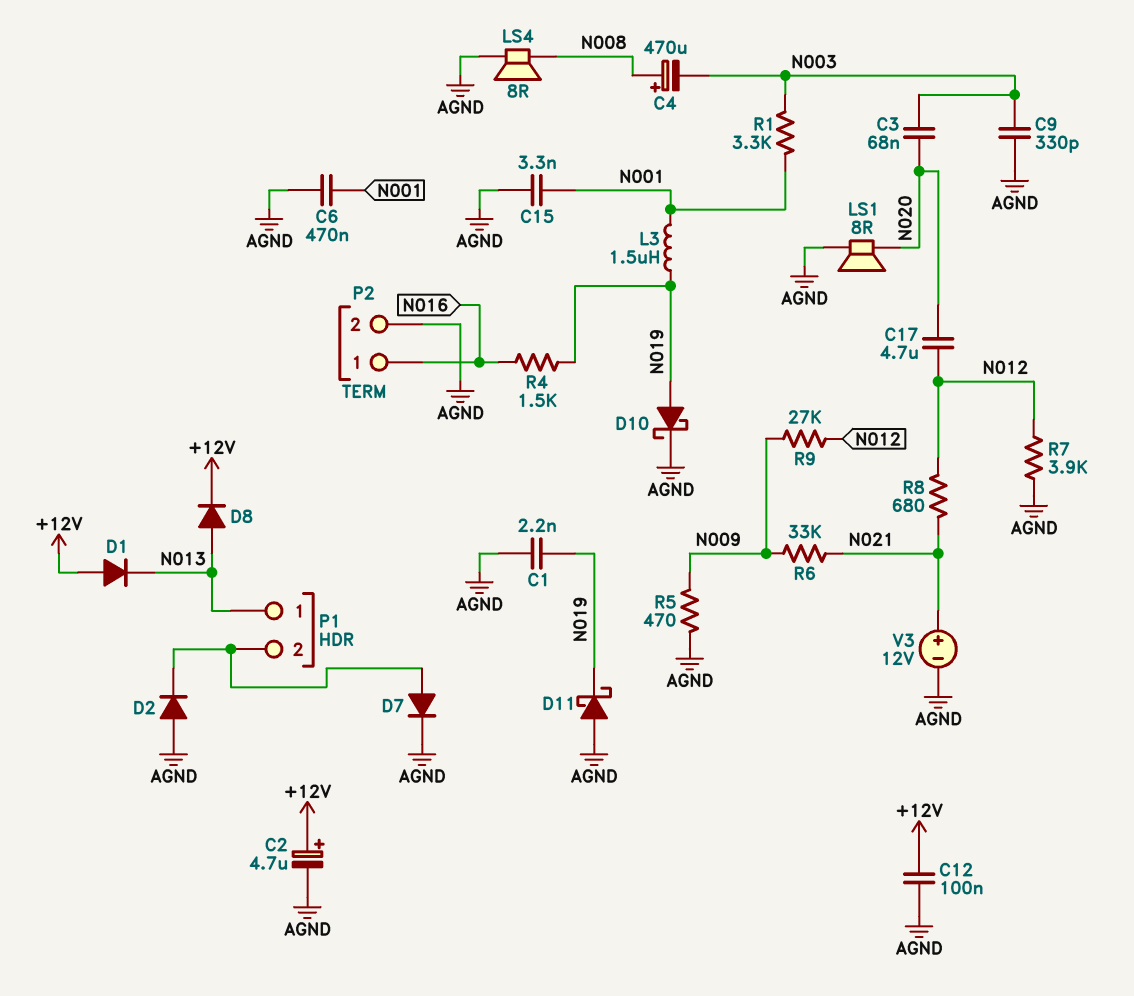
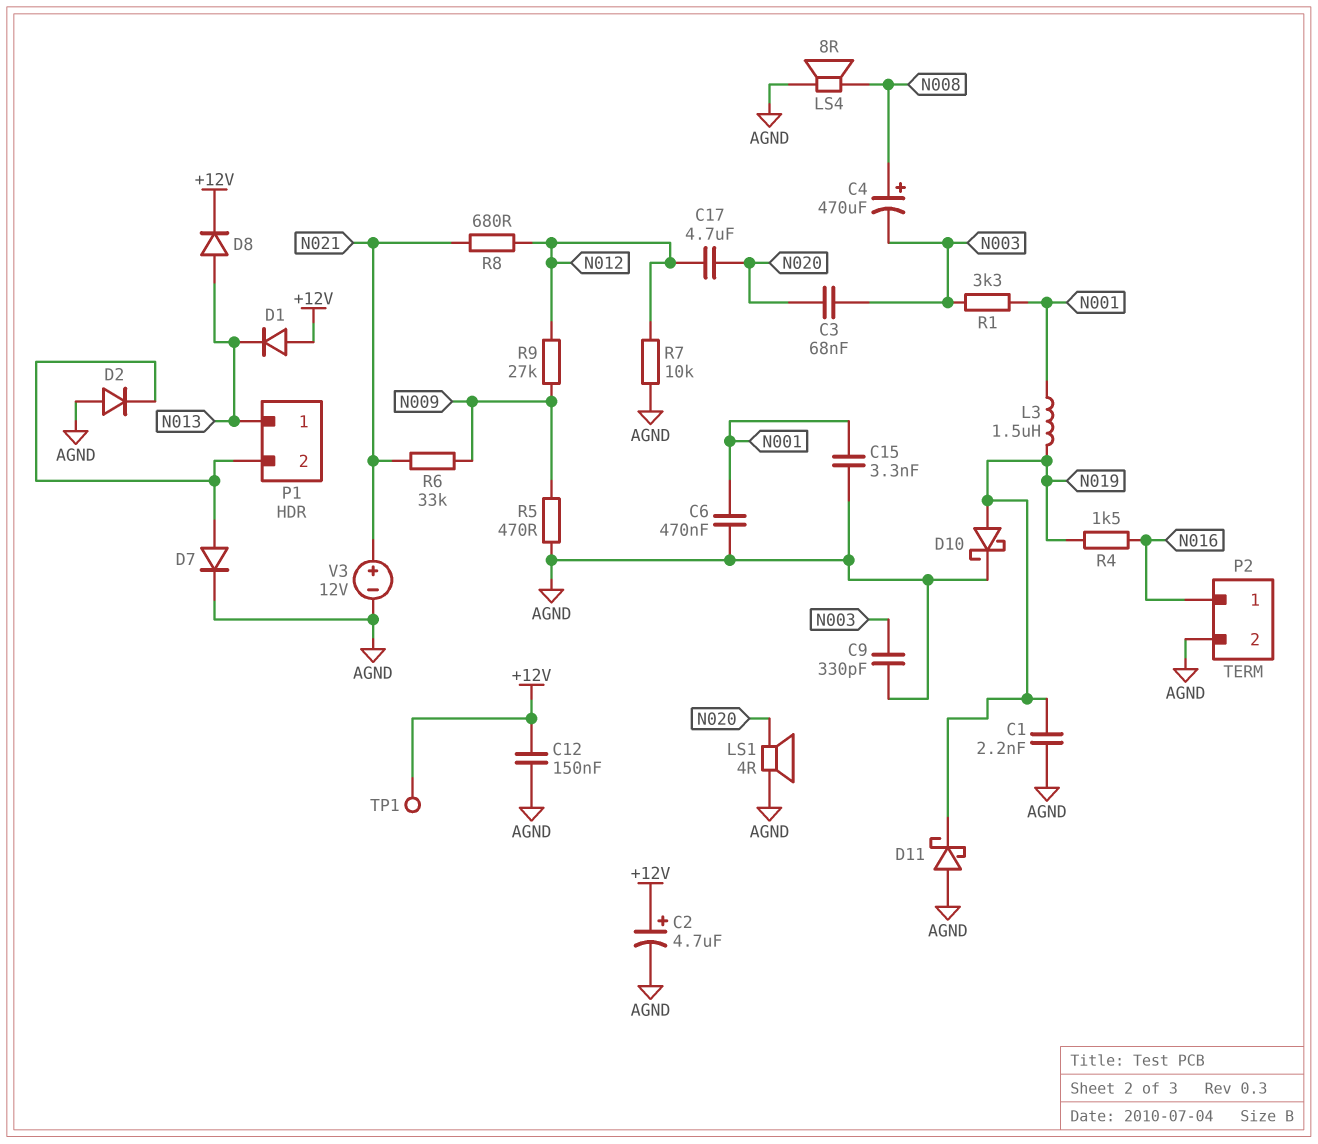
C12: 100nF (+12V, AGND) -> 150nF (+12V, AGND)
LS1: speaker 8R (AGND, N020) -> speaker 4R (AGND, N020)
R7: 3.9k (AGND, N012) -> 10k (AGND, N012)
TP1: none -> test point (+12V)

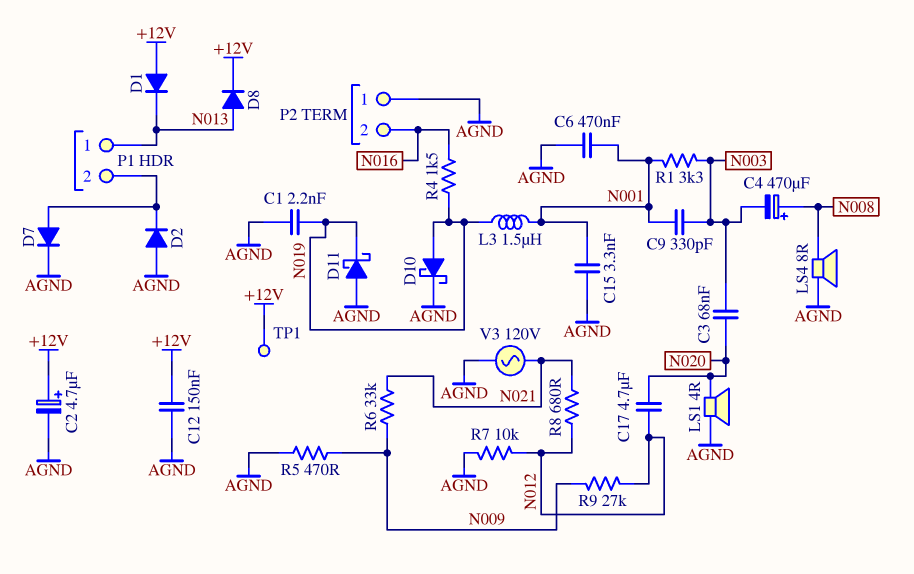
C9: 330pF (AGND, N003) -> 330pF (N001, N003)
P2 pin 1: N016 -> AGND
P2 pin 2: AGND -> N016
V3: 12V (plus N021, minus AGND) -> AC 120V (AGND, N021)

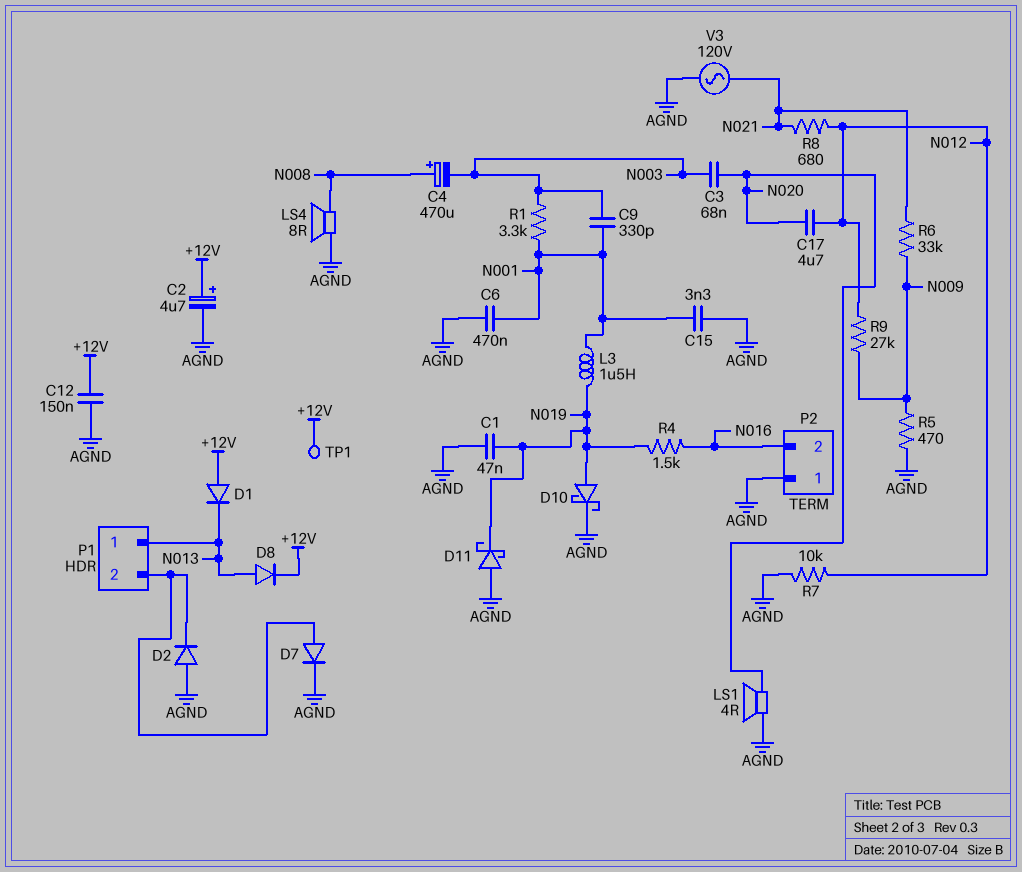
C1: 2.2nF (AGND, N019) -> 47nF (AGND, N019)

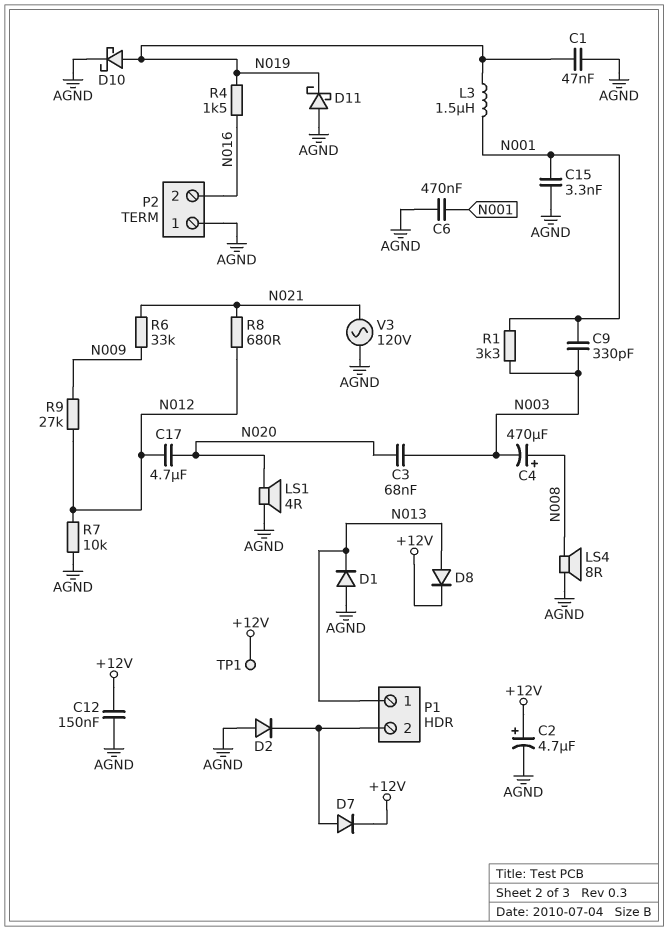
D1: diode (A +12V, K N013) -> diode (A AGND, K N013)
D7: diode (A P1/2, K AGND) -> diode (A P1/2, K +12V)
R5: 470 (AGND, N009) -> none

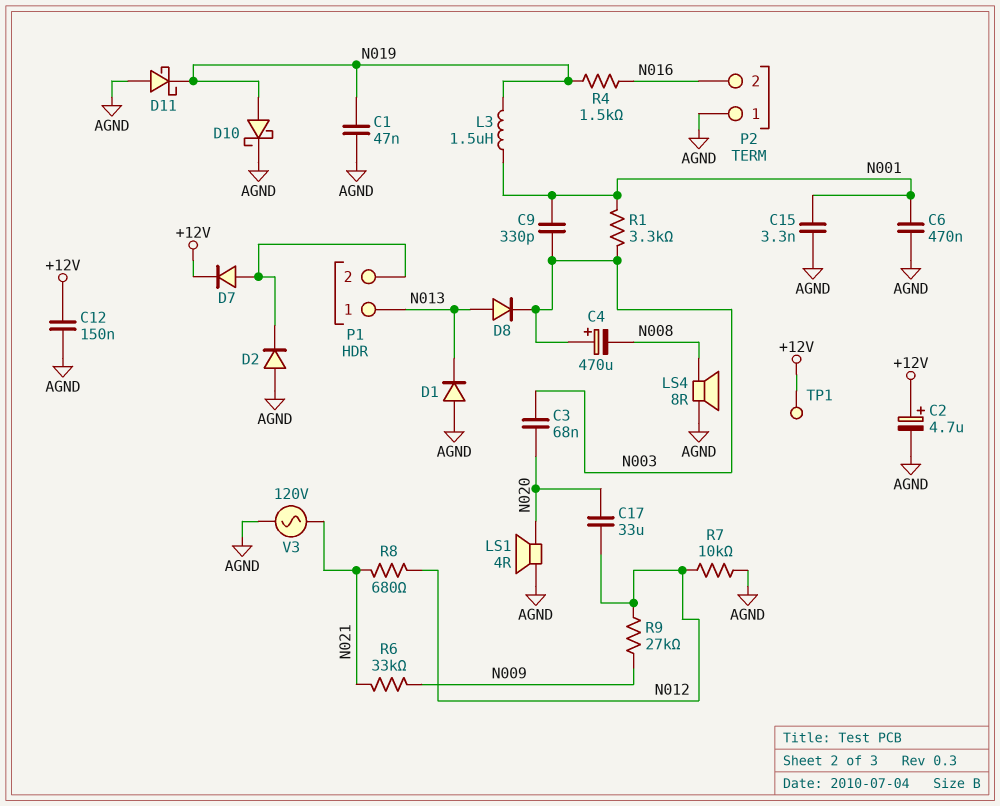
C4: 470uF (plus N008, minus N003) -> 470uF (plus N003, minus N008)
C17: 4.7uF (N012, N020) -> 33uF (N012, N020)
D8: diode (A N013, K +12V) -> diode (A N013, K N003)

